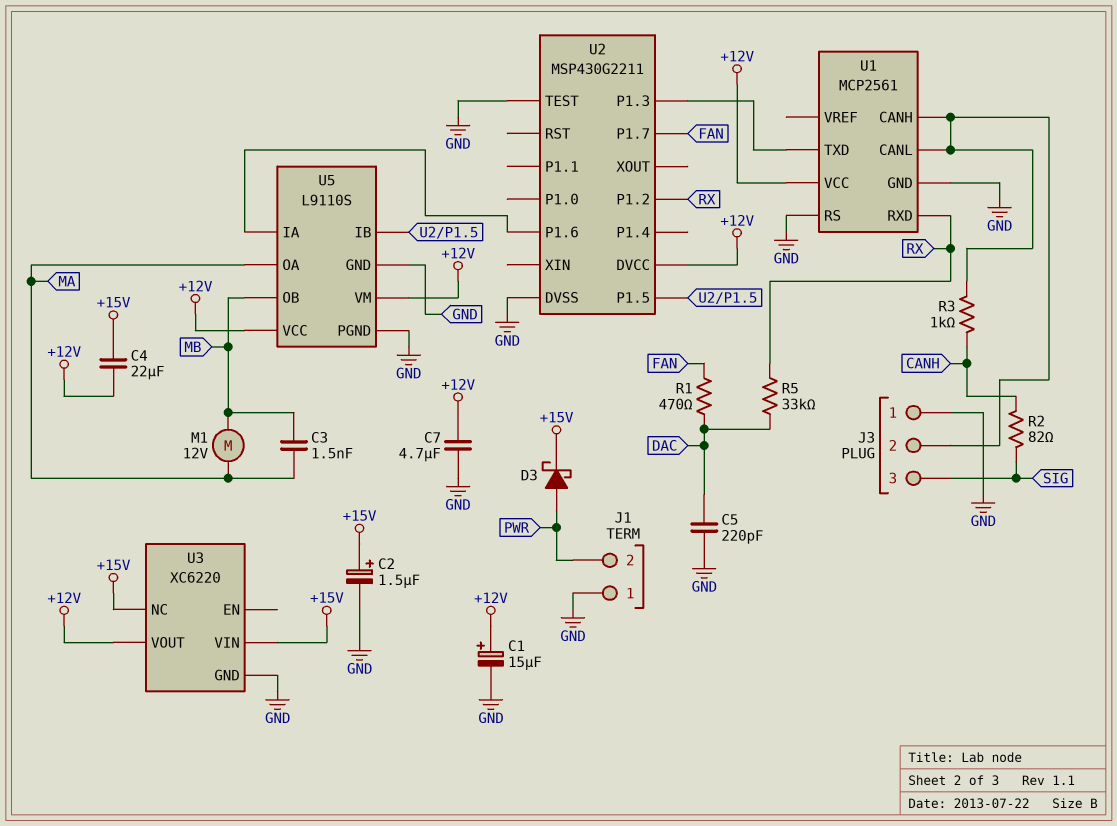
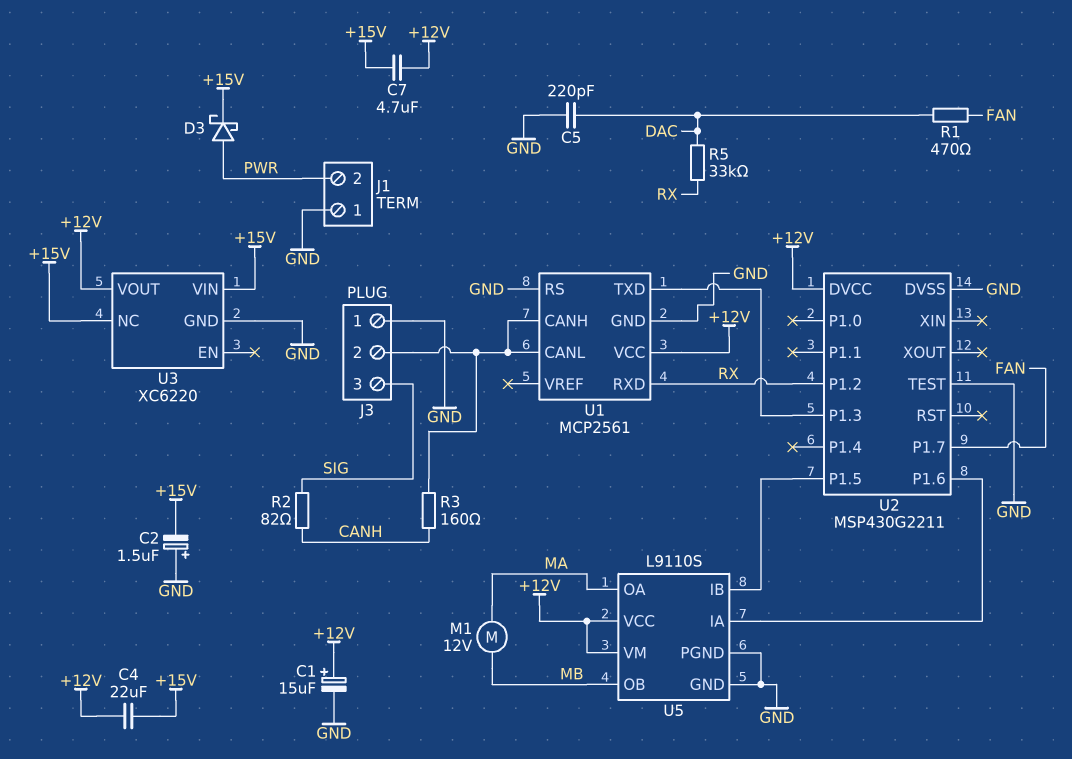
C2: 1.5uF (plus +15V, minus GND) -> 1.5uF (plus GND, minus +15V)
C3: 1.5nF (MA, MB) -> none
C7: 4.7uF (+12V, GND) -> 4.7uF (+12V, +15V)
R3: 1k (CANH, J3/2) -> 160 (CANH, J3/2)

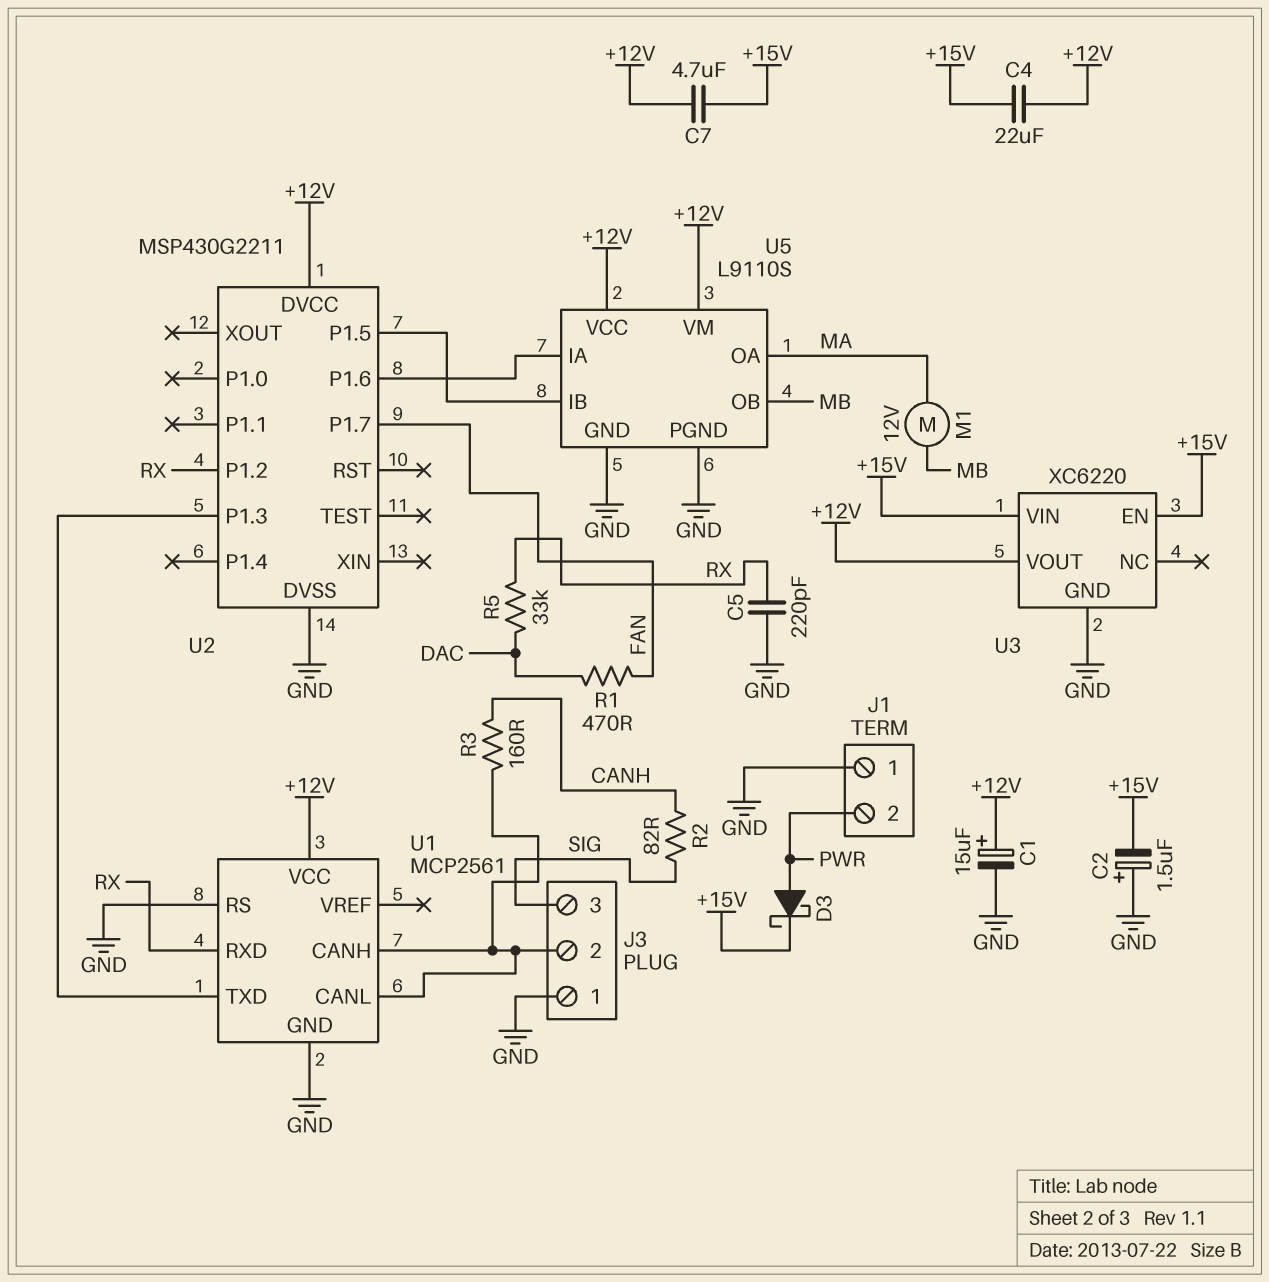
C5: 220pF (DAC, GND) -> 220pF (GND, RX)
U2 pin TEST: GND -> none
U3 pin EN: none -> +15V
U3 pin NC: +15V -> none

